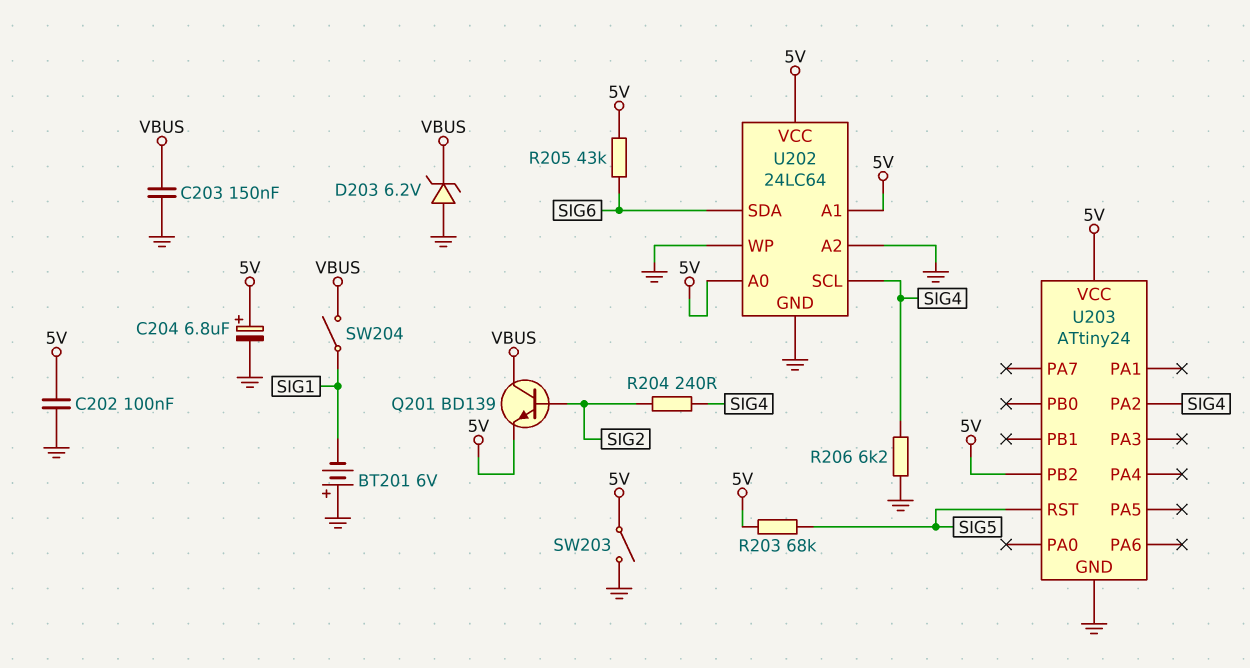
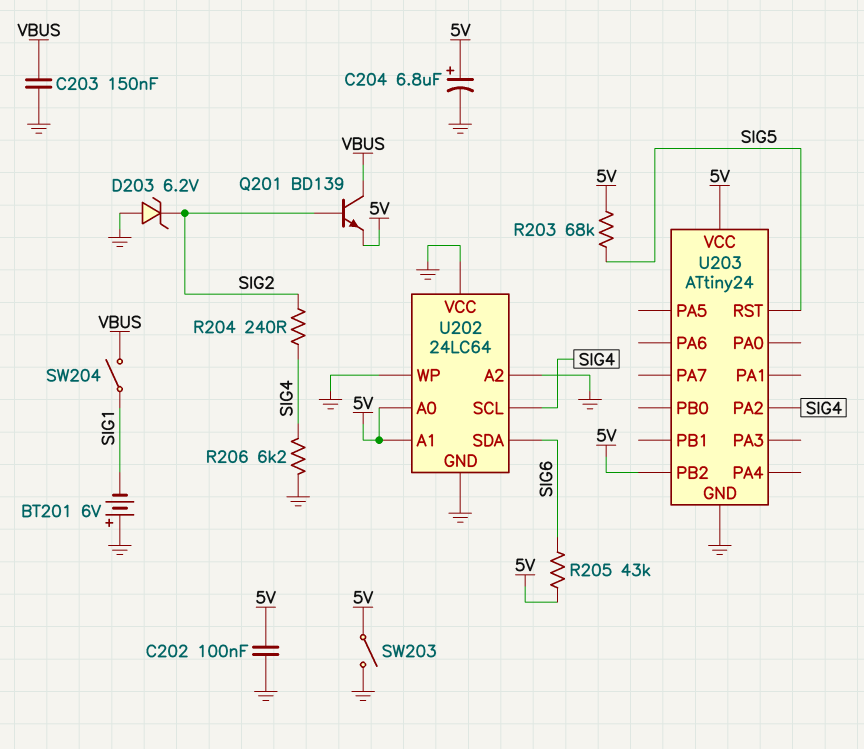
D203: zener 6.2V (A GND, K VBUS) -> zener 6.2V (A GND, K SIG2)
U202 pin VCC: 5V -> GND

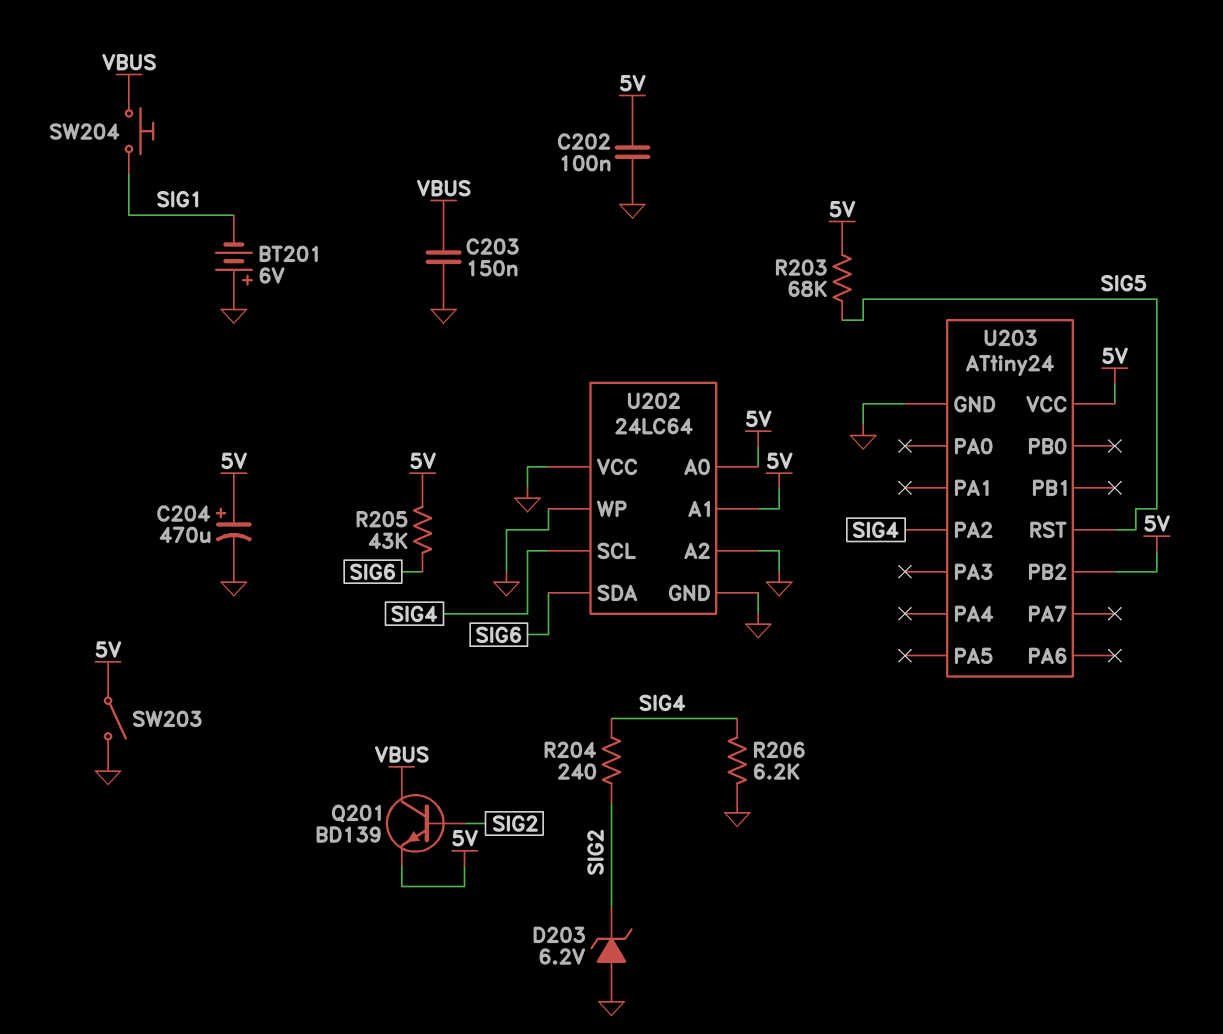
C204: 6.8uF (plus 5V, minus GND) -> 470uF (plus 5V, minus GND)
SW204: switch (SIG1, VBUS) -> button (SIG1, VBUS)

